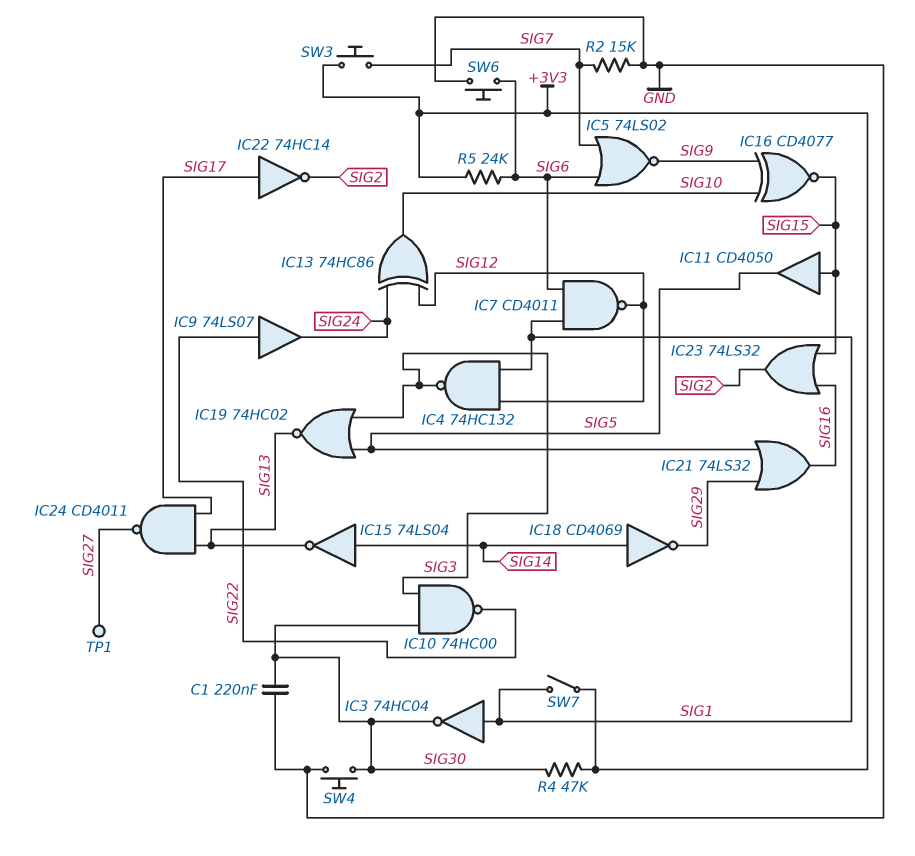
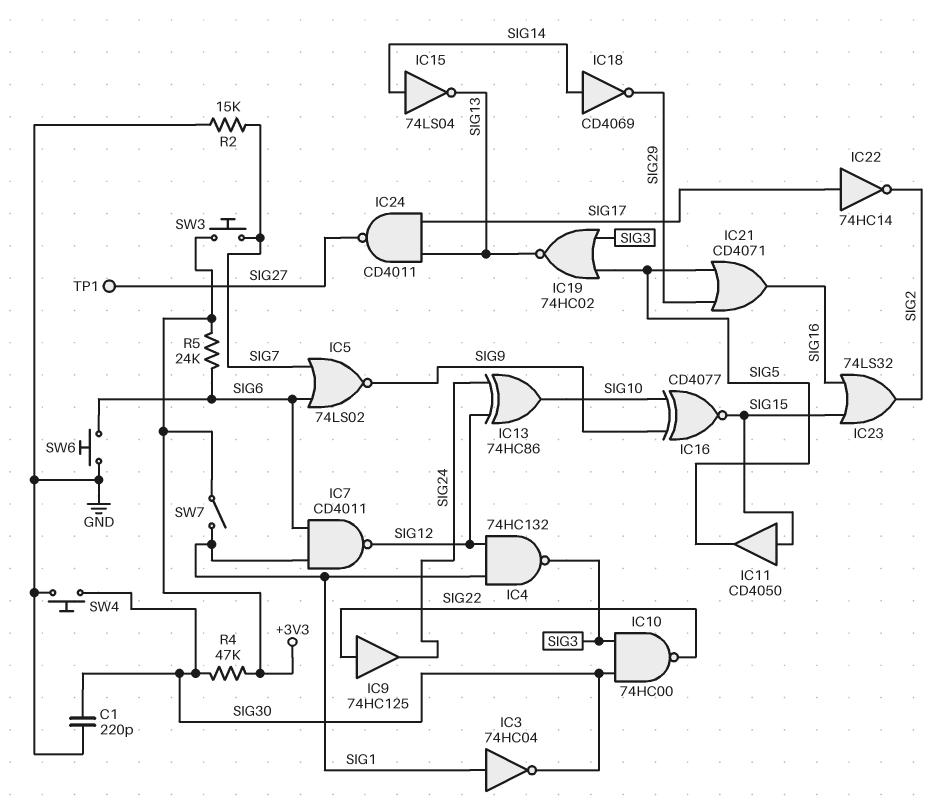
C1: 220nF (GND, SIG30) -> 220pF (GND, SIG30)
IC9: buffer 74LS07 (in SIG22, out SIG24) -> buffer 74HC125 (in SIG22, out SIG24)
IC21: OR 74LS32 (in SIG5, in SIG29, out SIG16) -> OR CD4071 (in SIG5, in SIG29, out SIG16)

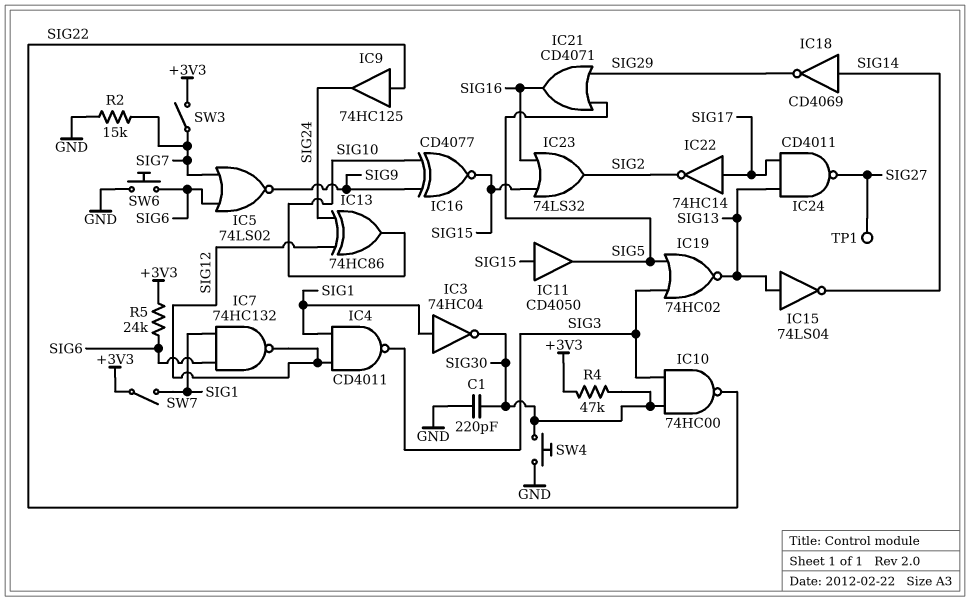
IC4: NAND 74HC132 (in SIG1, in SIG12, out SIG3) -> NAND CD4011 (in SIG1, in SIG12, out SIG3)
IC7: NAND CD4011 (in SIG1, in SIG6, out SIG12) -> NAND 74HC132 (in SIG1, in SIG6, out SIG12)
IC15: NOT 74LS04 (in SIG14, out SIG13) -> NOT 74LS04 (in SIG13, out SIG14)
SW3: button (+3V3, SIG7) -> switch (+3V3, SIG7)

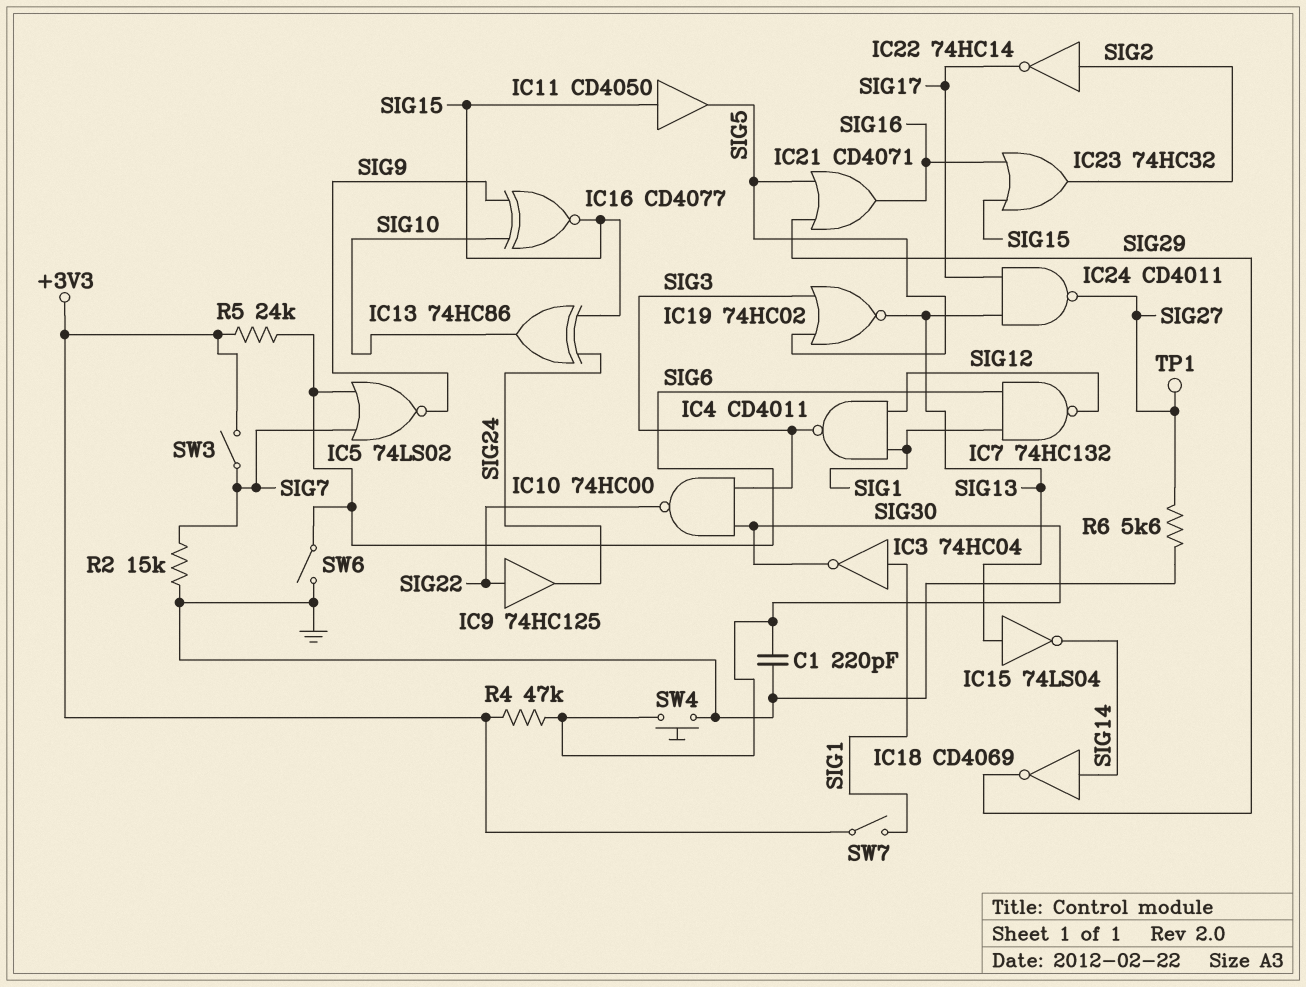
IC13: XOR 74HC86 (in SIG12, in SIG24, out SIG10) -> XOR 74HC86 (in SIG15, in SIG24, out SIG10)
IC22: NOT 74HC14 (in SIG17, out SIG2) -> NOT 74HC14 (in SIG2, out SIG17)
IC23: OR 74LS32 (in SIG15, in SIG16, out SIG2) -> OR 74HC32 (in SIG15, in SIG16, out SIG2)
R6: none -> 5.6k (GND, SIG27)
SW6: button (GND, SIG6) -> switch (GND, SIG6)

